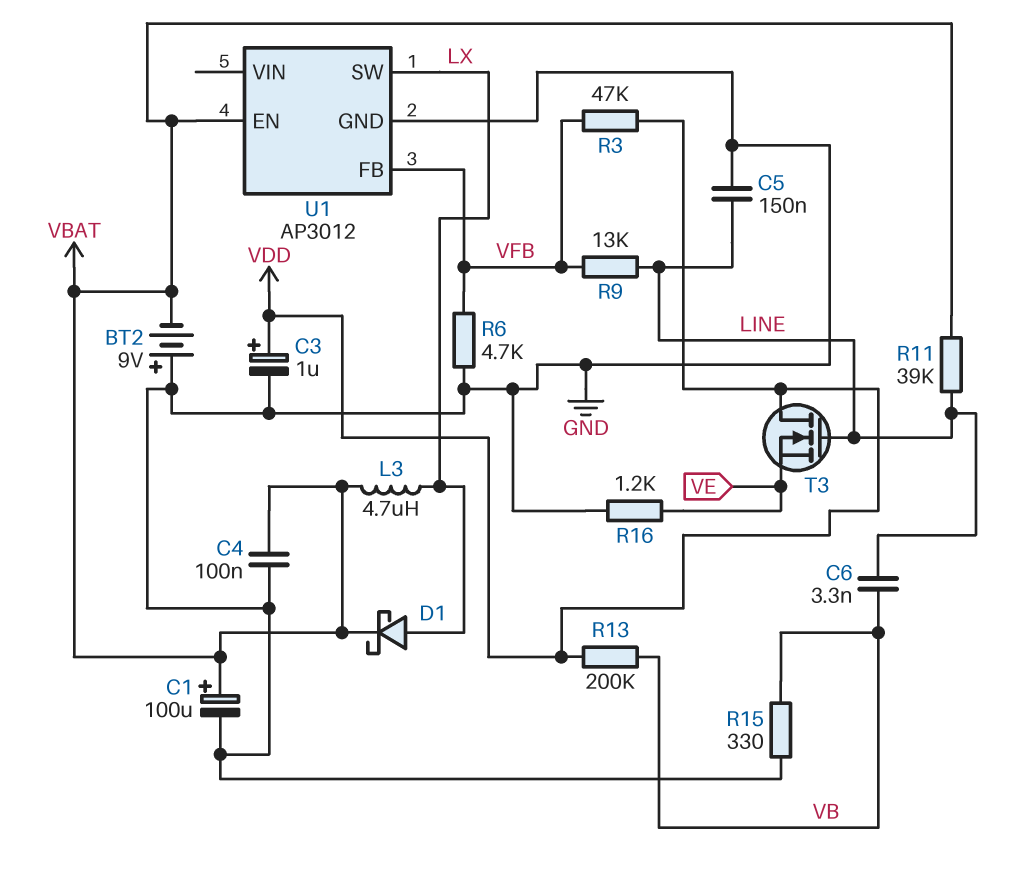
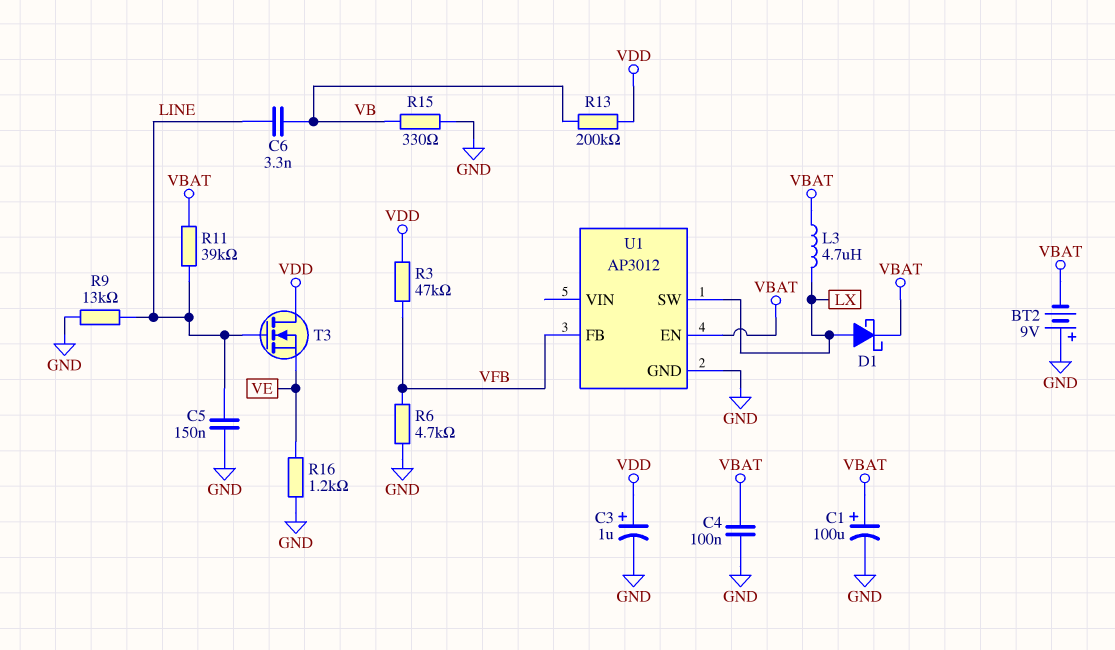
R9: 13k (LINE, VFB) -> 13k (GND, LINE)

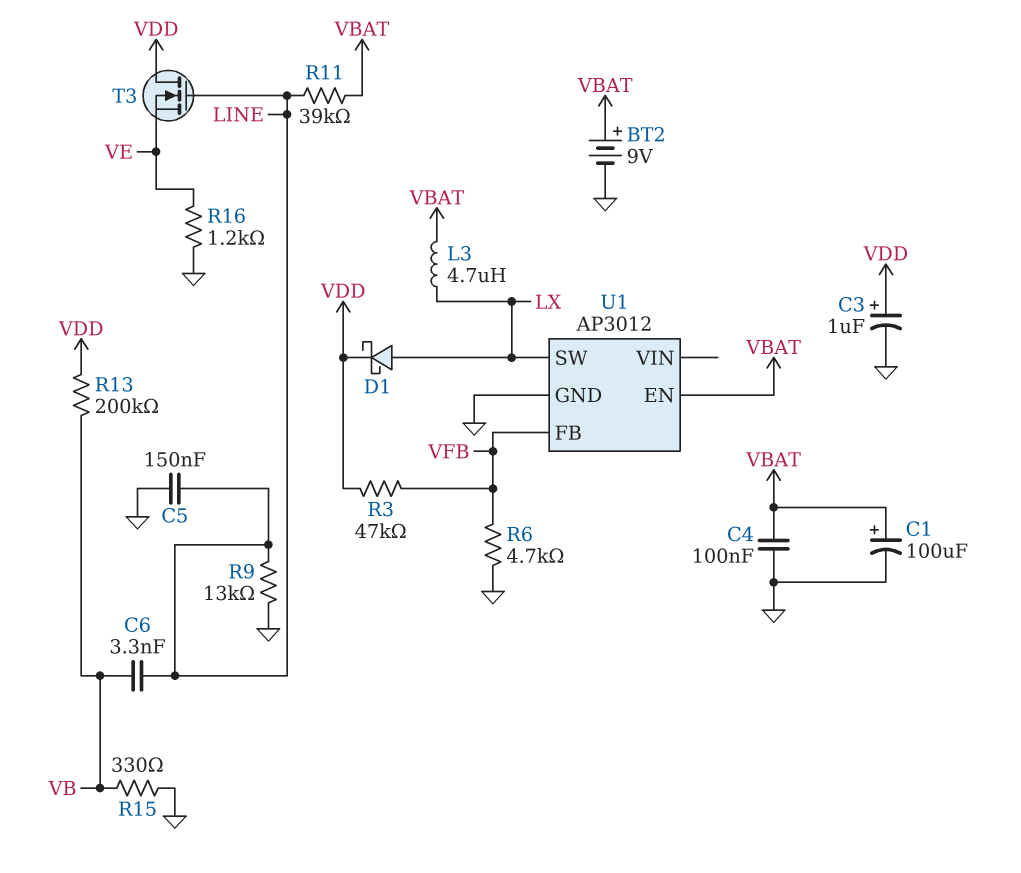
BT2: 9V (plus GND, minus VBAT) -> 9V (plus VBAT, minus GND)
D1: schottky (A LX, K VBAT) -> schottky (A LX, K VDD)

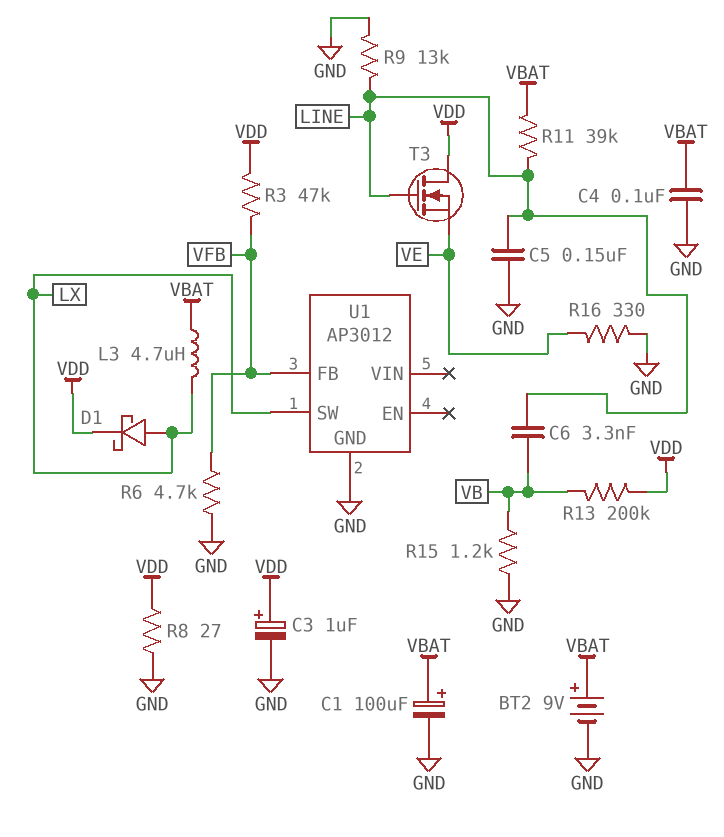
R8: none -> 27 (GND, VDD)
R15: 330 (GND, VB) -> 1.2k (GND, VB)
R16: 1.2k (GND, VE) -> 330 (GND, VE)
U1 pin EN: VBAT -> none

